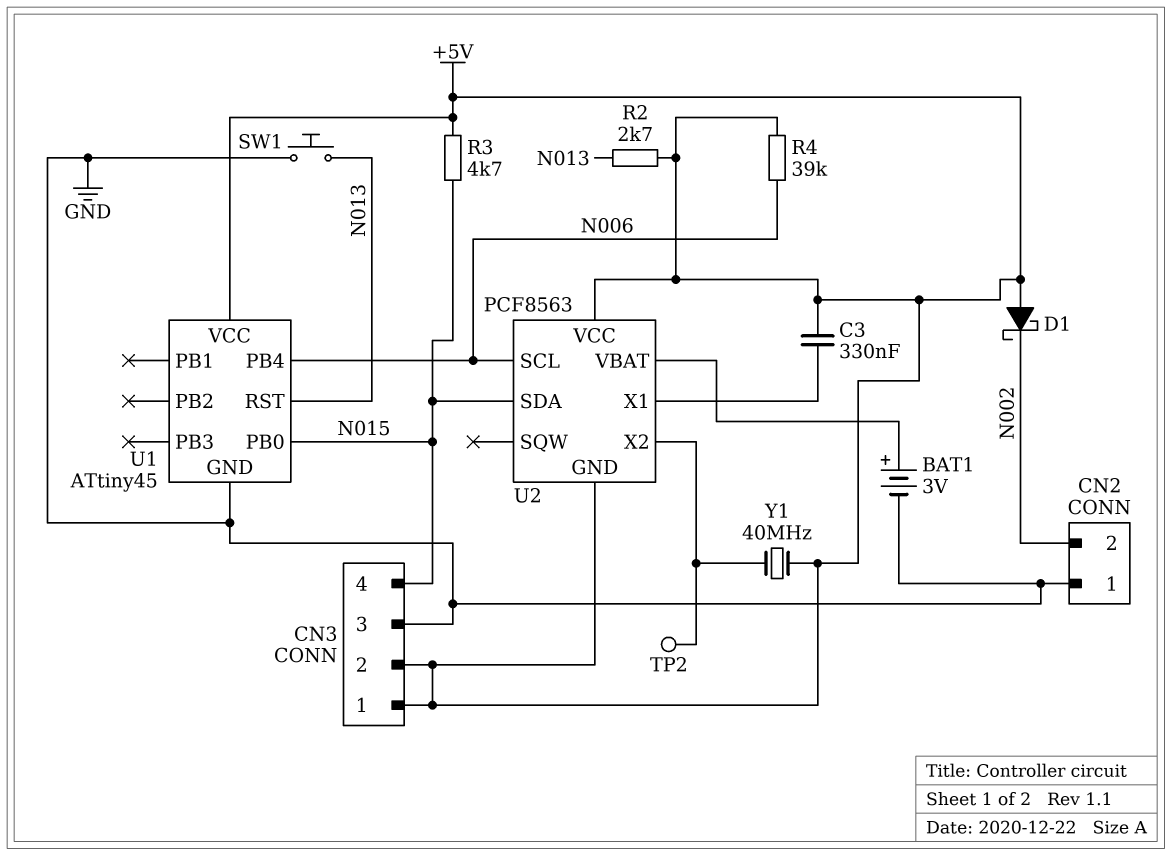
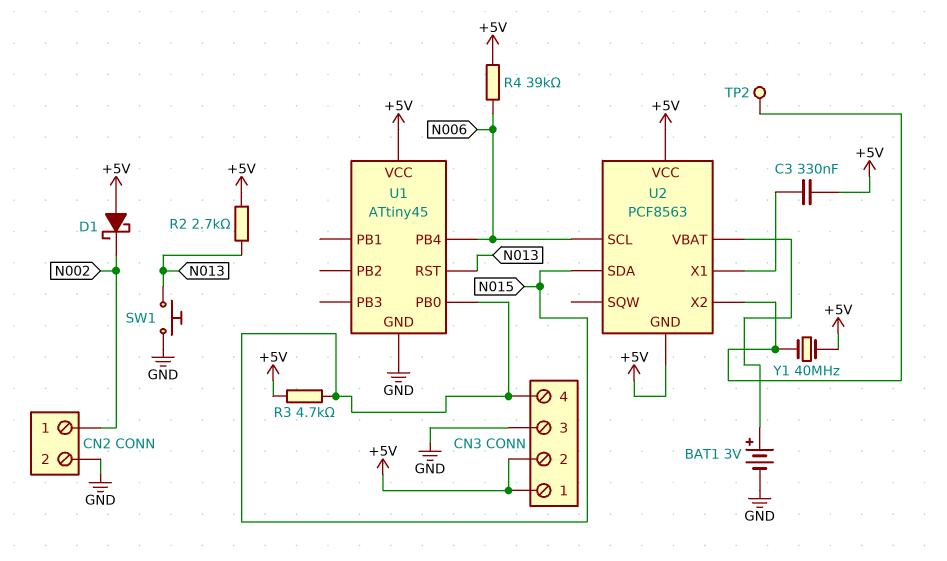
CN2 pin 1: GND -> N002
CN2 pin 2: N002 -> GND

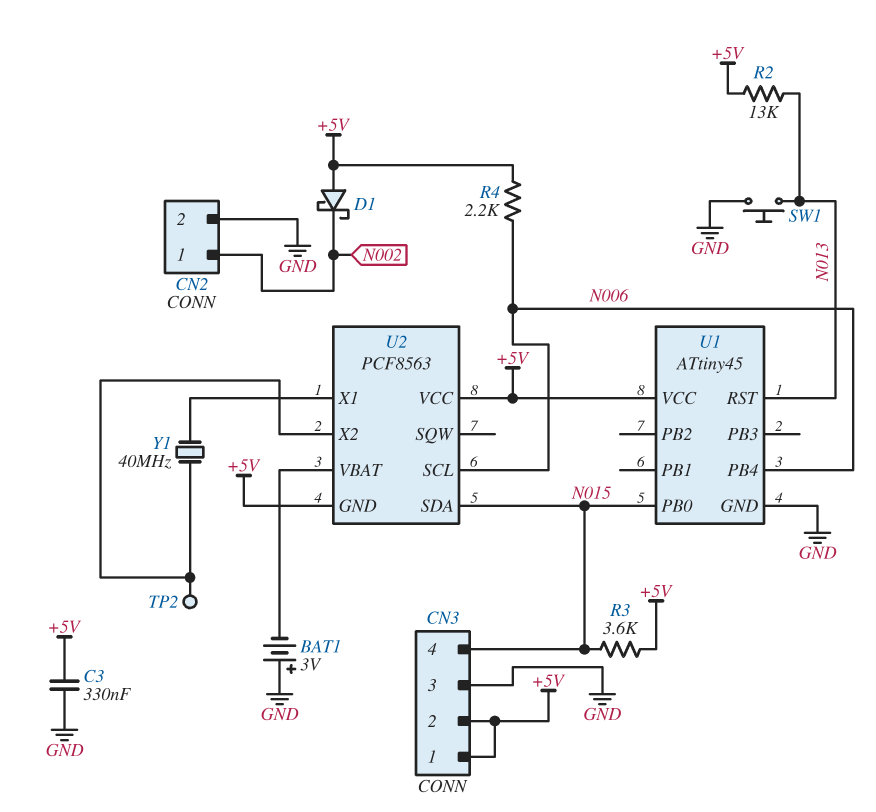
BAT1: 3V (plus U2/VBAT, minus GND) -> 3V (plus GND, minus U2/VBAT)
C3: 330nF (+5V, U2/X1) -> 330nF (+5V, GND)
R2: 2.7k (+5V, N013) -> 13k (+5V, N013)
R3: 4.7k (+5V, N015) -> 3.6k (+5V, N015)
R4: 39k (+5V, N006) -> 2.2k (+5V, N006)
Y1: 40MHz (+5V, U2/X2) -> 40MHz (U2/X1, U2/X2)

